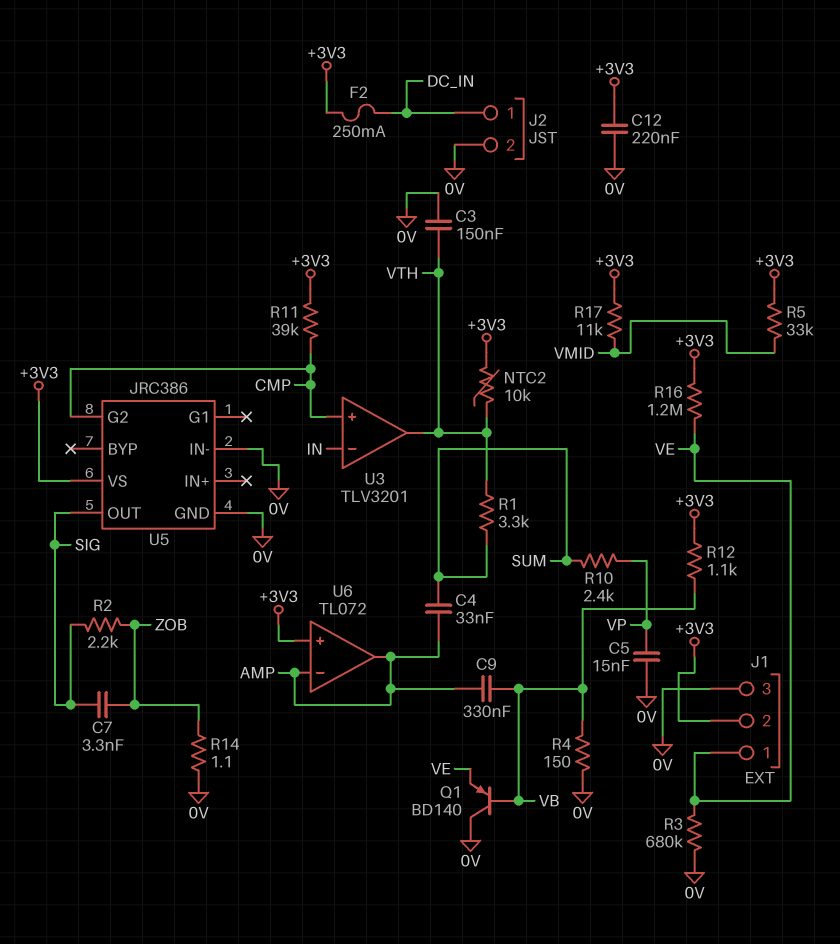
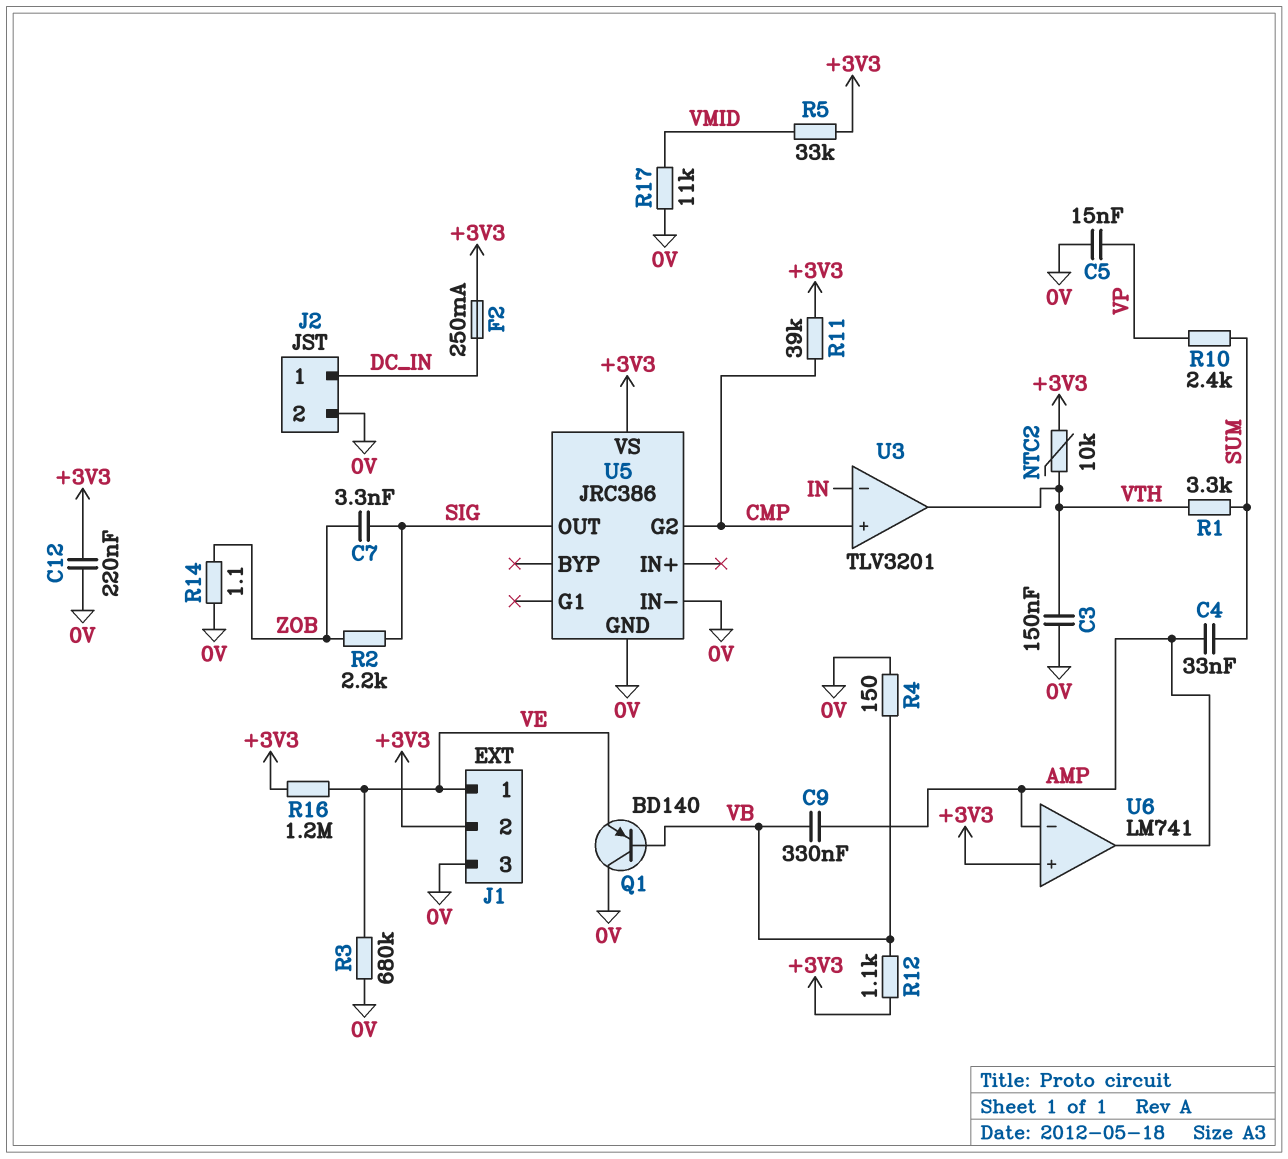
R17: 11k (+3V3, VMID) -> 11k (0V, VMID)
U6: TL072 -> LM741

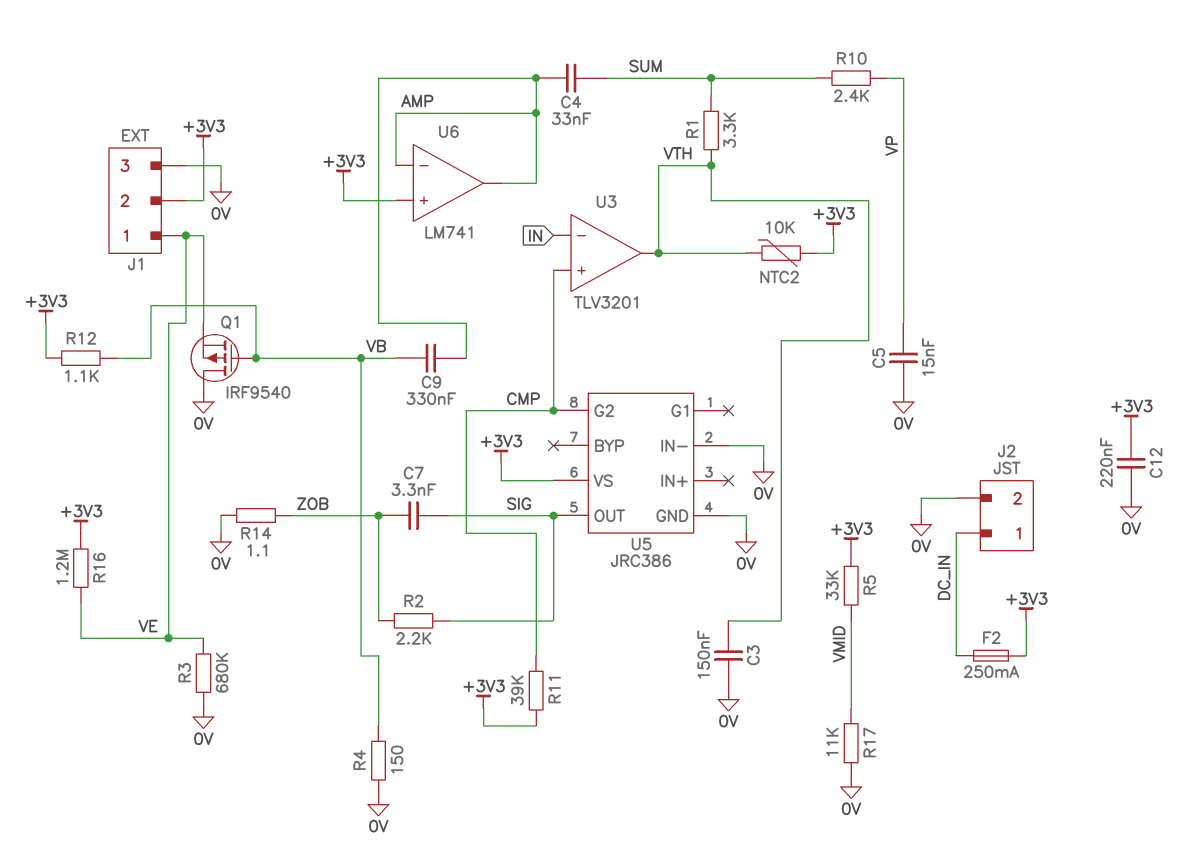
Q1: PNP BD140 (B VB, C 0V, E VE) -> PMOS IRF9540 (G VB, D 0V, S VE)

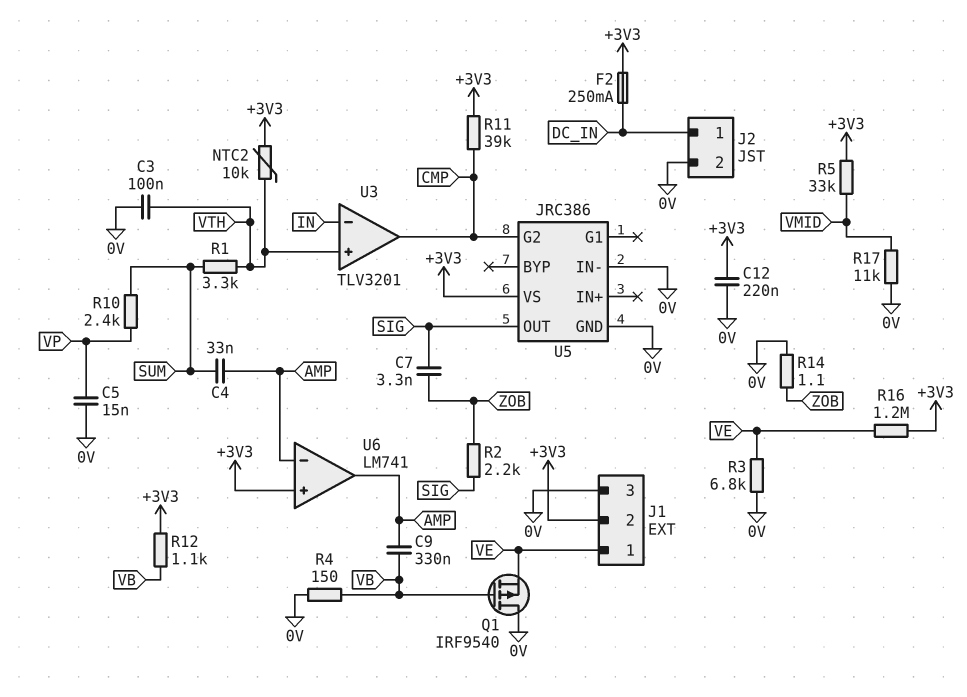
C3: 150nF (0V, VTH) -> 100nF (0V, VTH)
R3: 680k (0V, VE) -> 6.8k (0V, VE)
U3 pin in+: CMP -> VTH
U3 pin out: VTH -> CMP

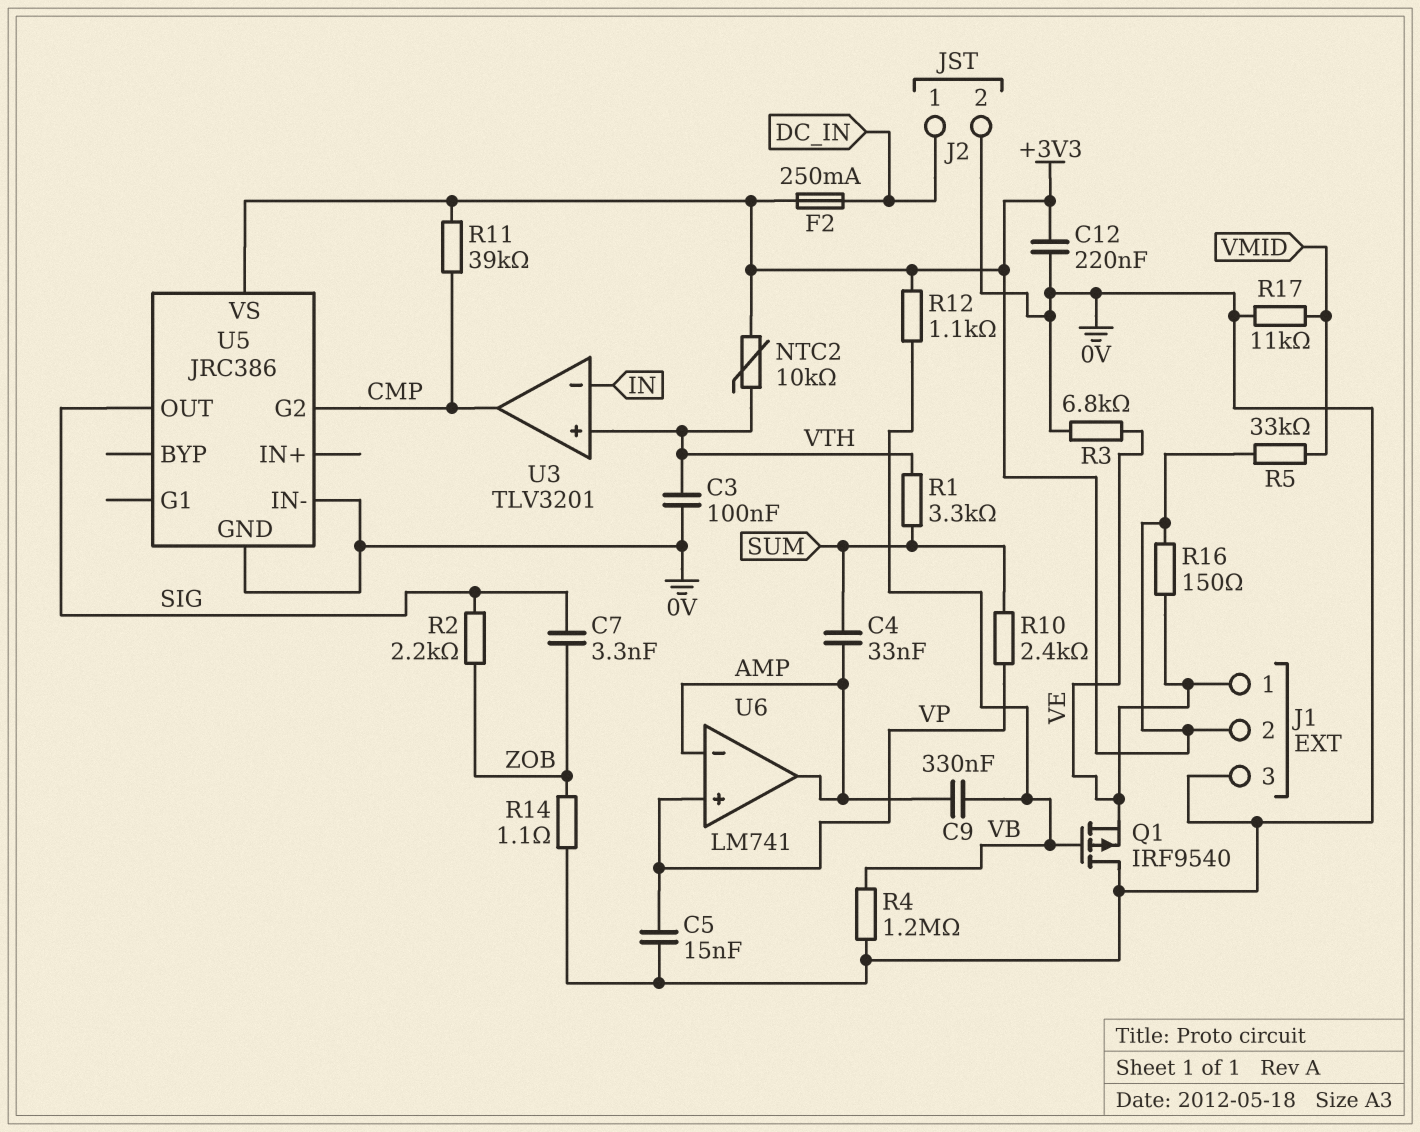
R4: 150 (0V, VB) -> 1.2M (0V, VB)
R16: 1.2M (+3V3, VE) -> 150 (+3V3, VE)
U6 pin in+: +3V3 -> VP

